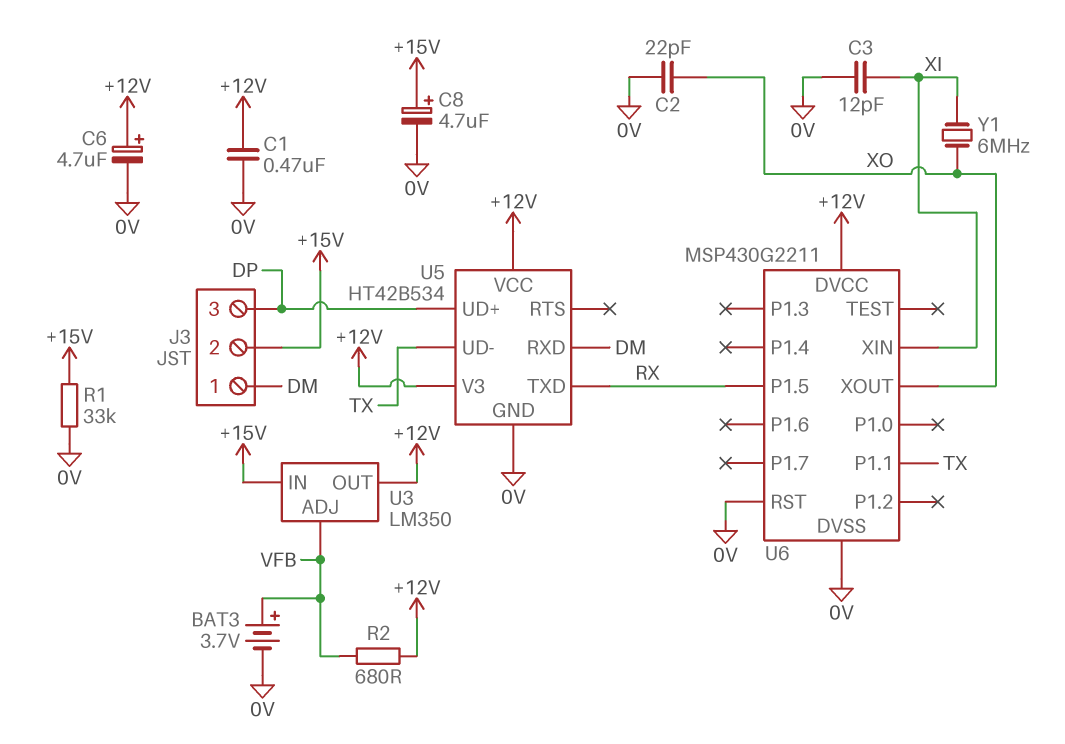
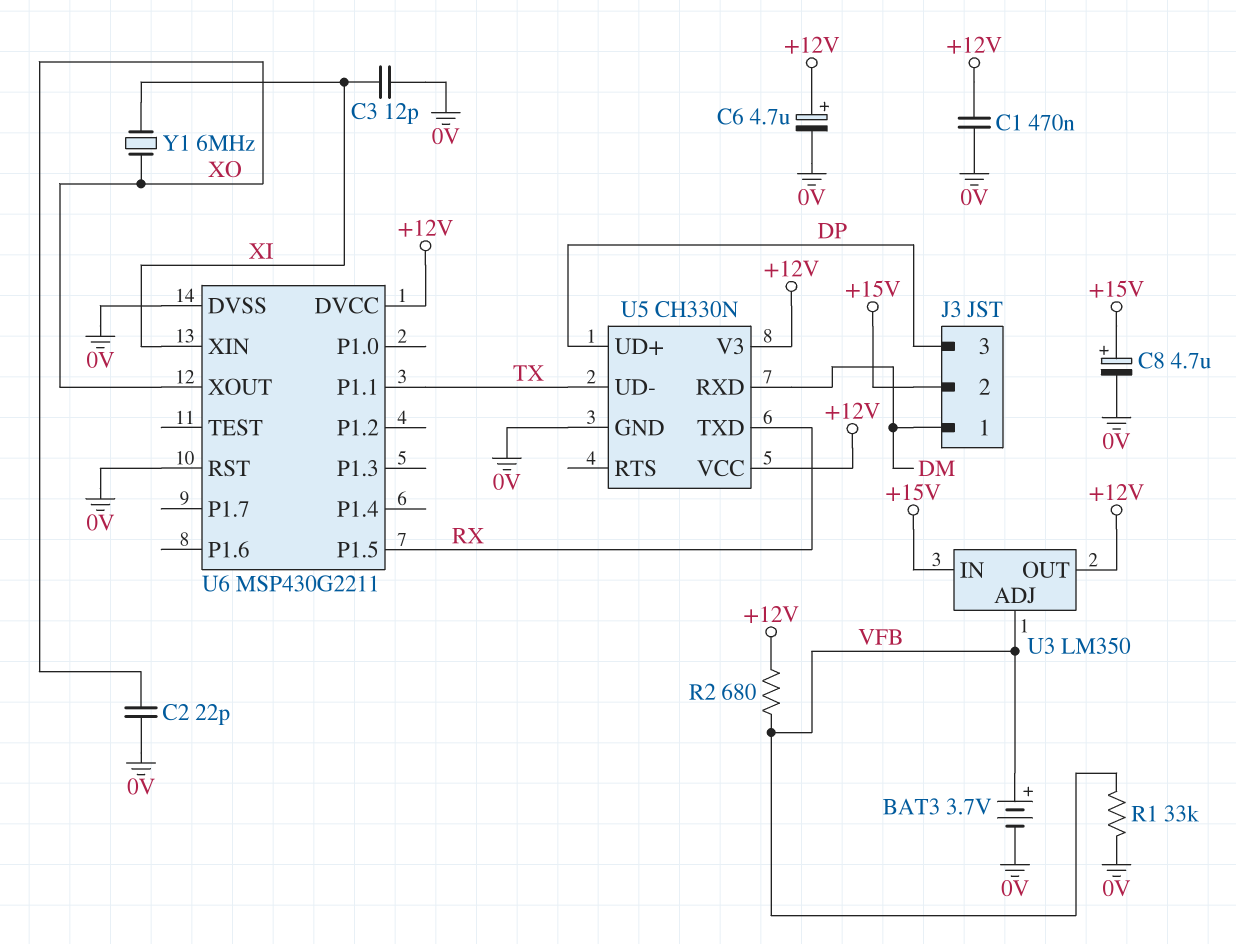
R1: 33k (+15V, 0V) -> 33k (0V, VFB)
U5: HT42B534 -> CH330N

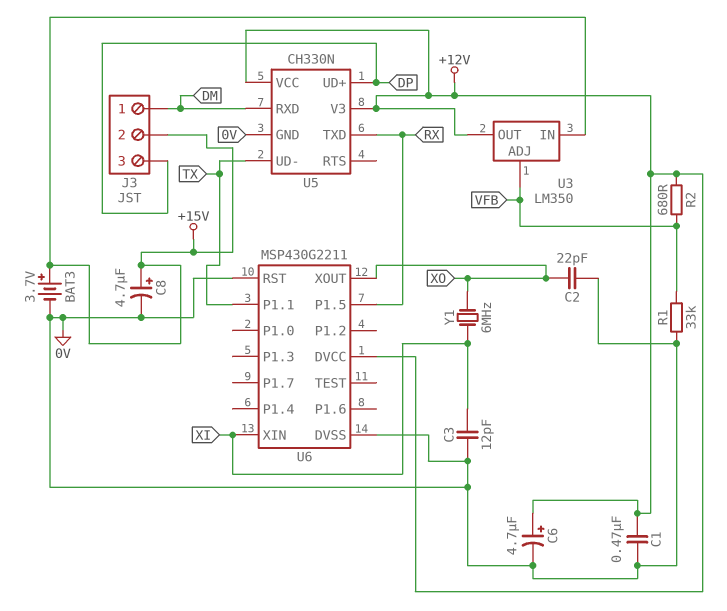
BAT3: 3.7V (plus VFB, minus 0V) -> 3.7V (plus +15V, minus 0V)

